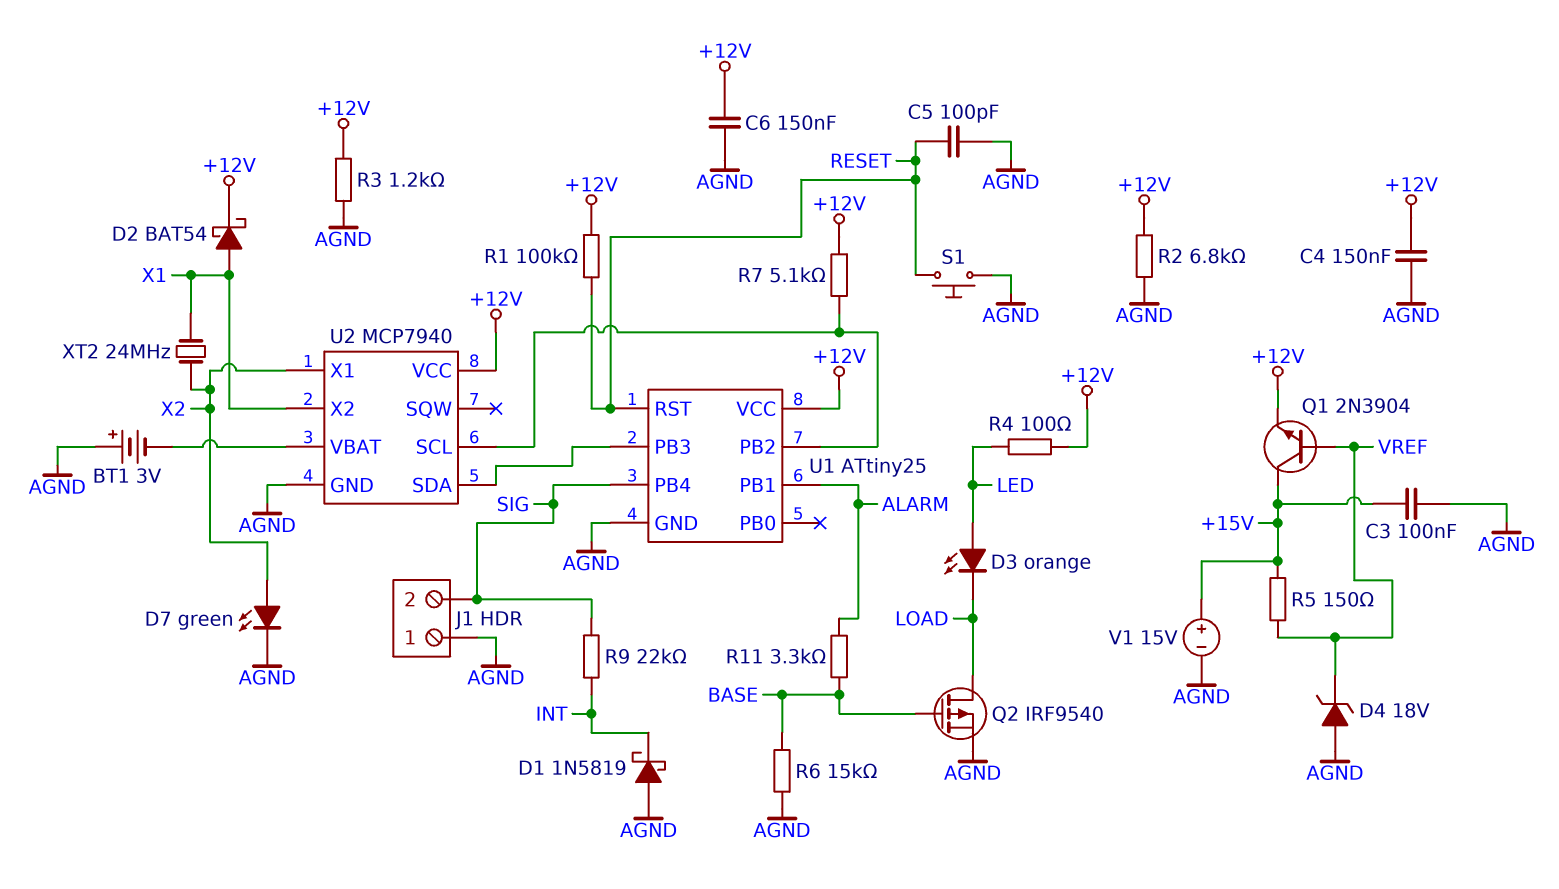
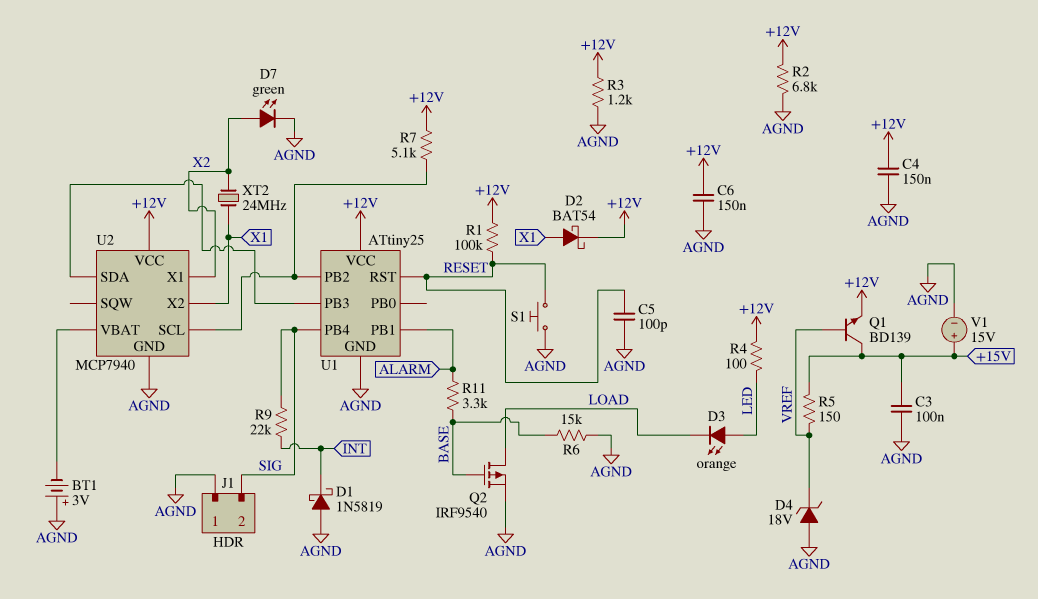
Q1: NPN 2N3904 (B VREF, C +15V, E +12V) -> NPN BD139 (B VREF, C +15V, E +12V)

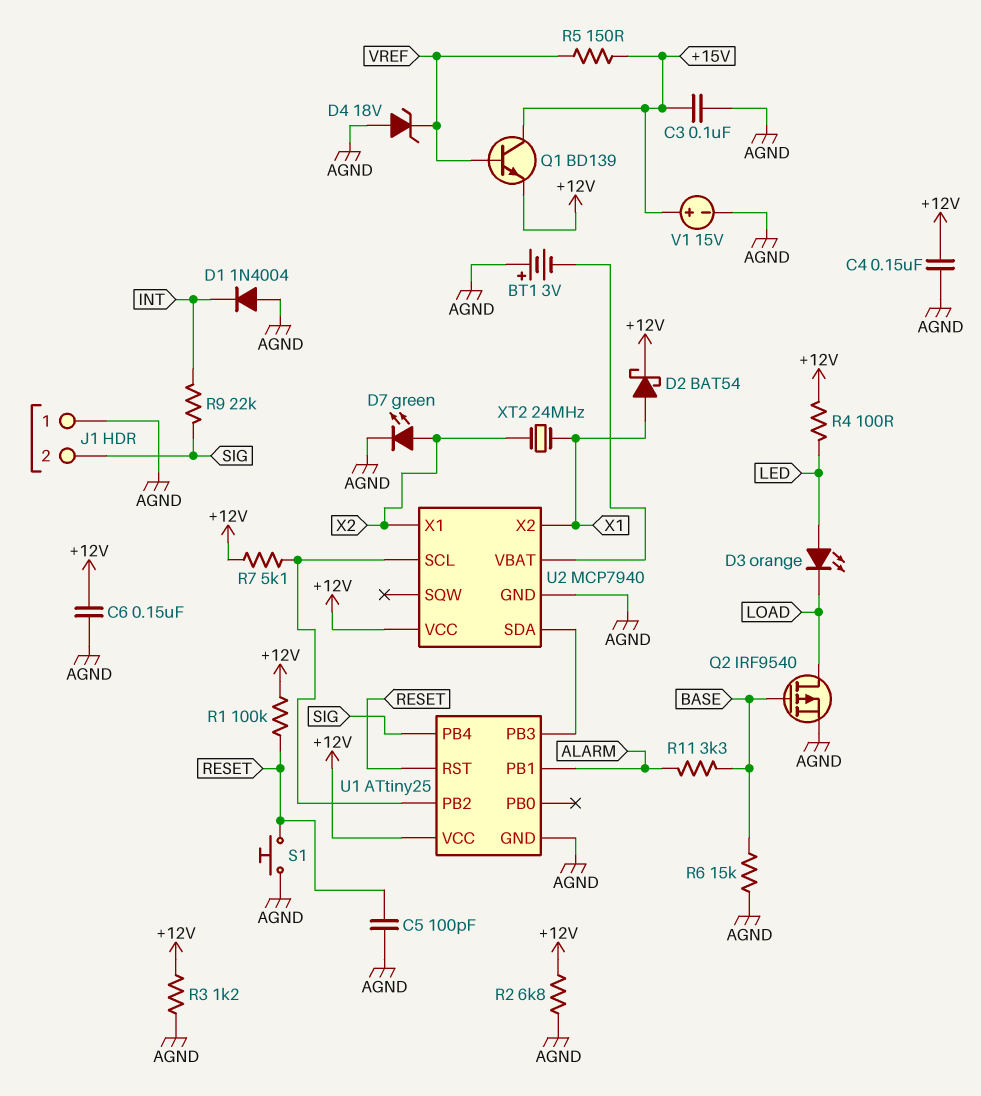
D1: schottky 1N5819 (A AGND, K INT) -> diode 1N4004 (A AGND, K INT)

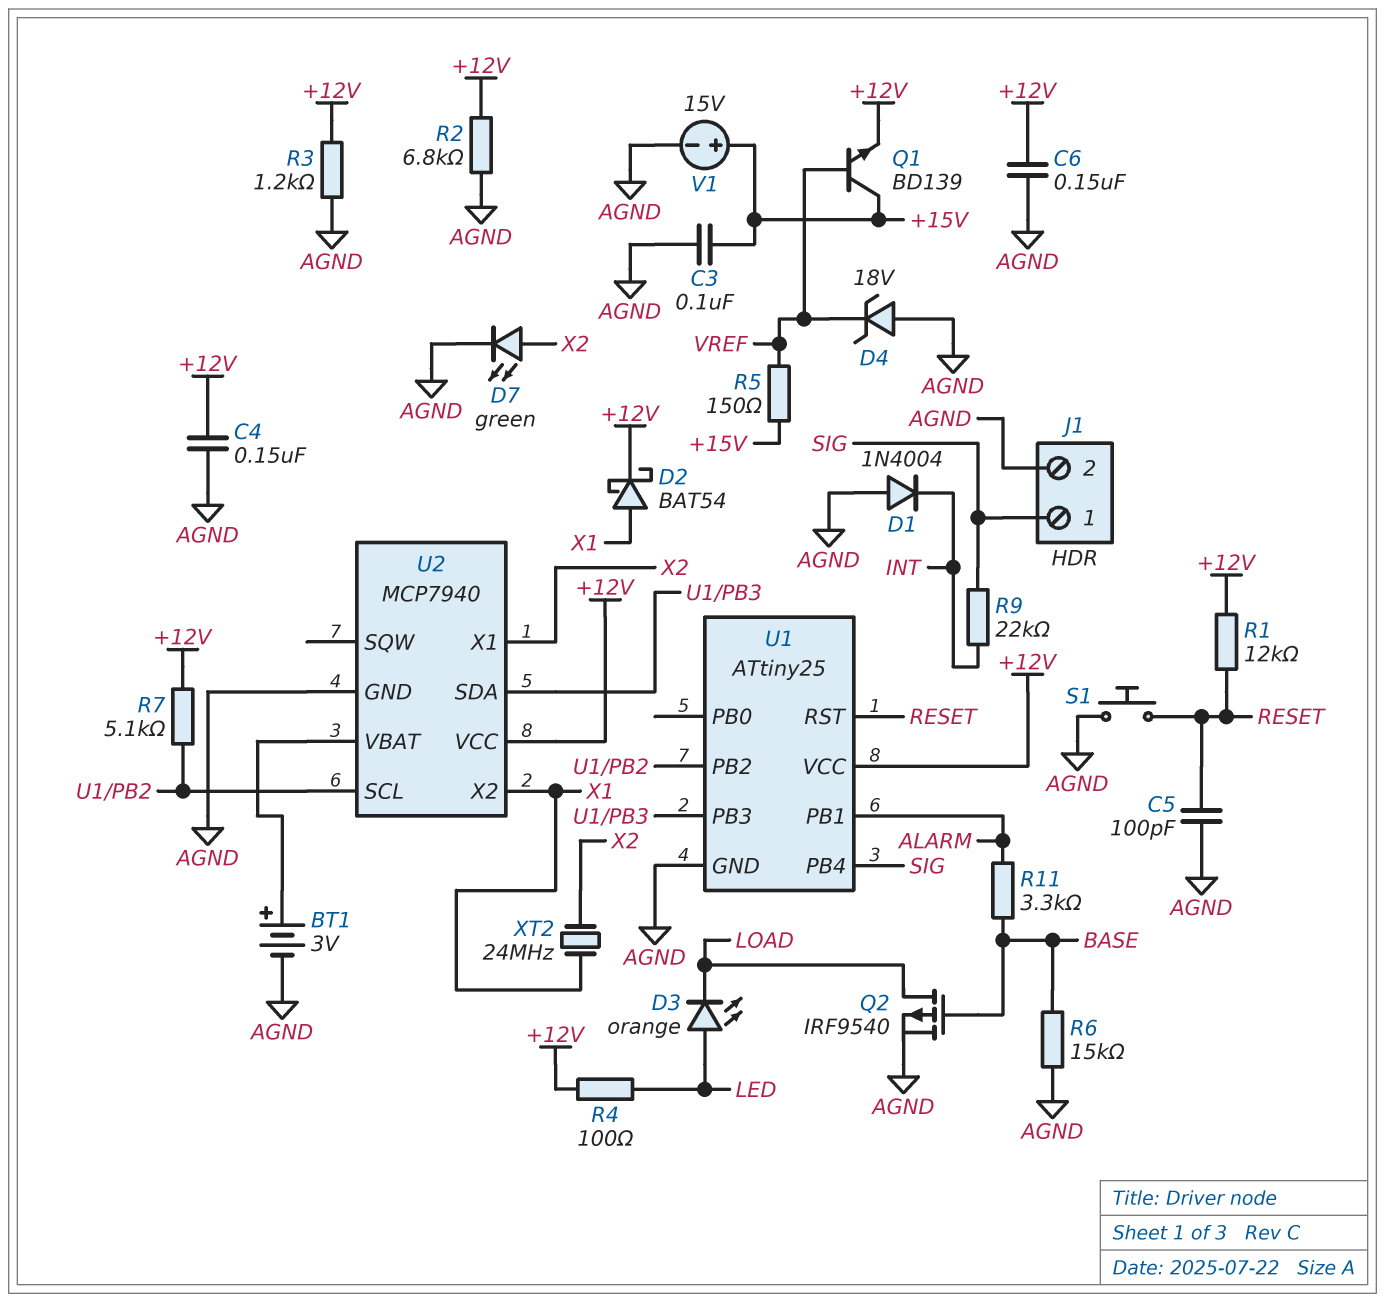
BT1: 3V (plus AGND, minus U2/VBAT) -> 3V (plus U2/VBAT, minus AGND)
J1 pin 1: AGND -> SIG
J1 pin 2: SIG -> AGND
R1: 100k (+12V, RESET) -> 12k (+12V, RESET)

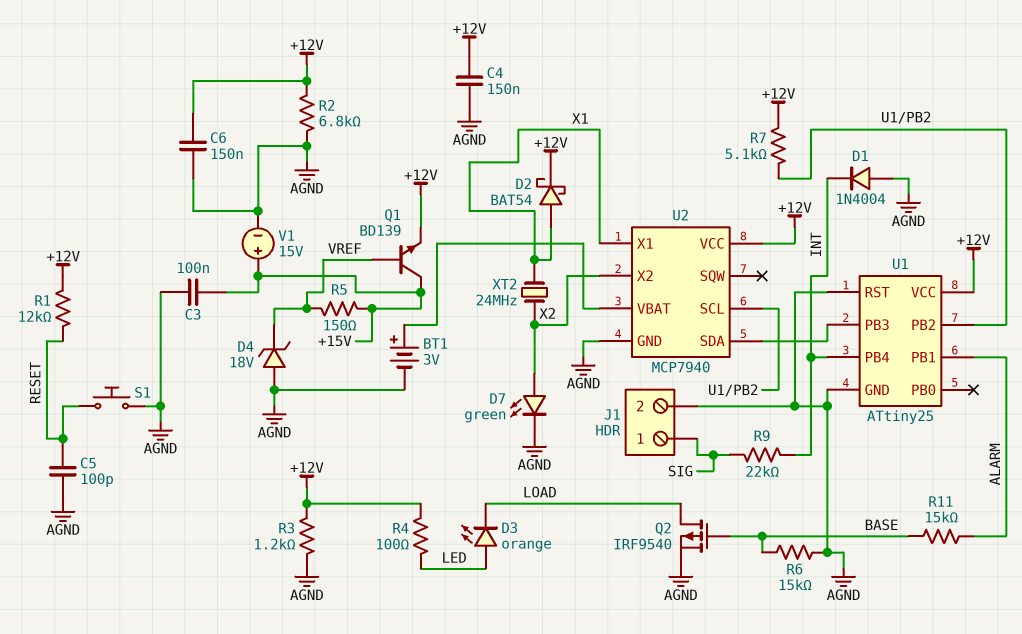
R11: 3.3k (ALARM, BASE) -> 15k (ALARM, BASE)
U1 pin PB4: SIG -> INT
U1 pin RST: RESET -> AGND
U2 pin X1: X2 -> X1
U2 pin X2: X1 -> X2

